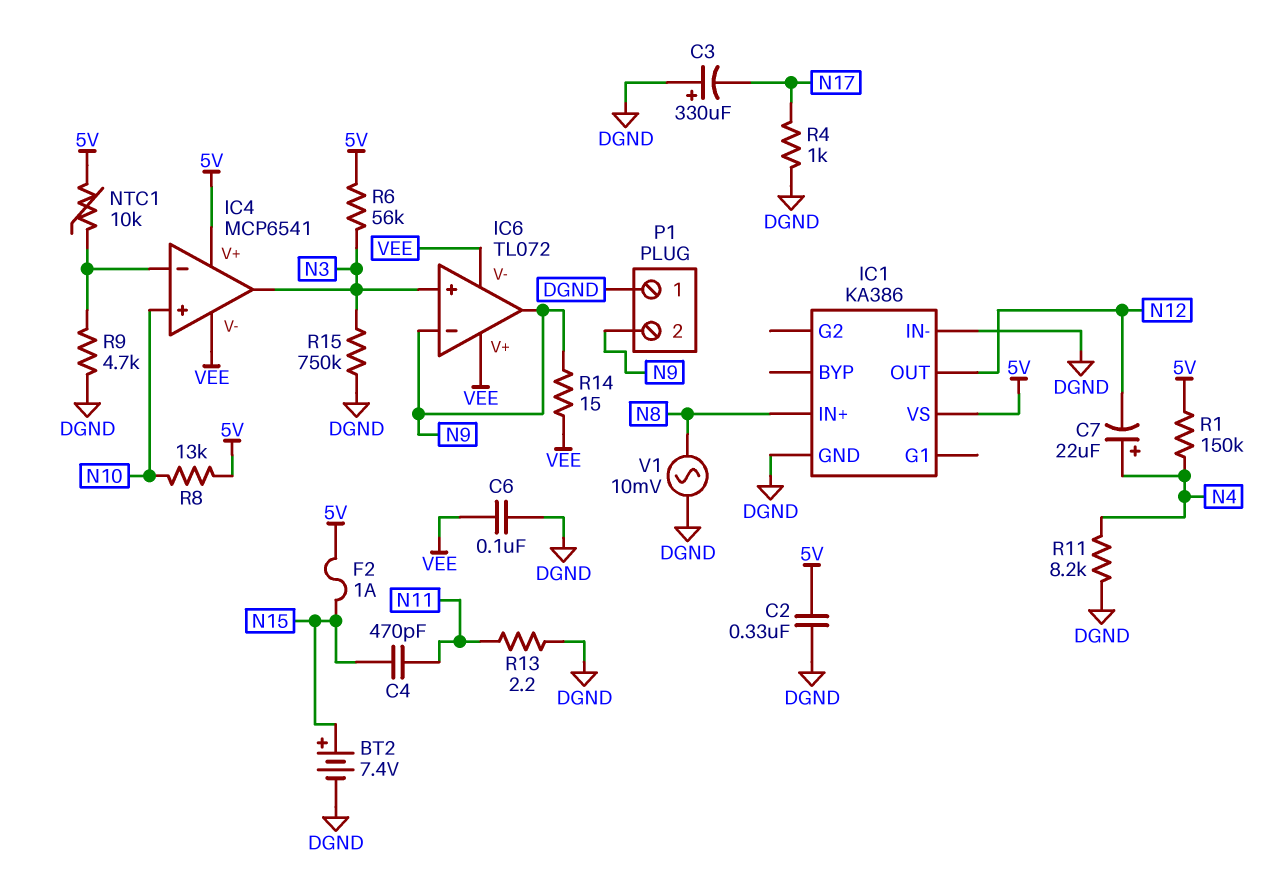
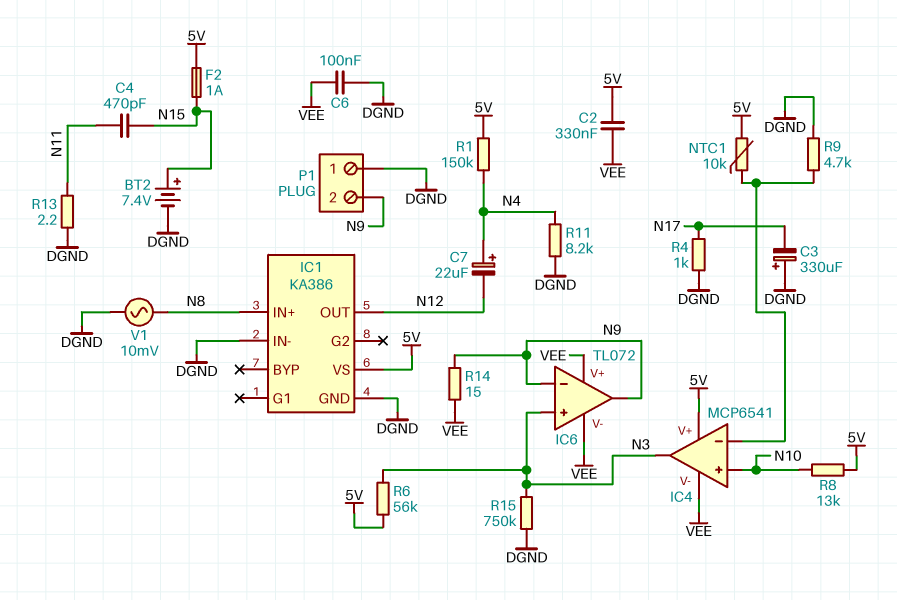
C2: 330nF (5V, DGND) -> 330nF (5V, VEE)

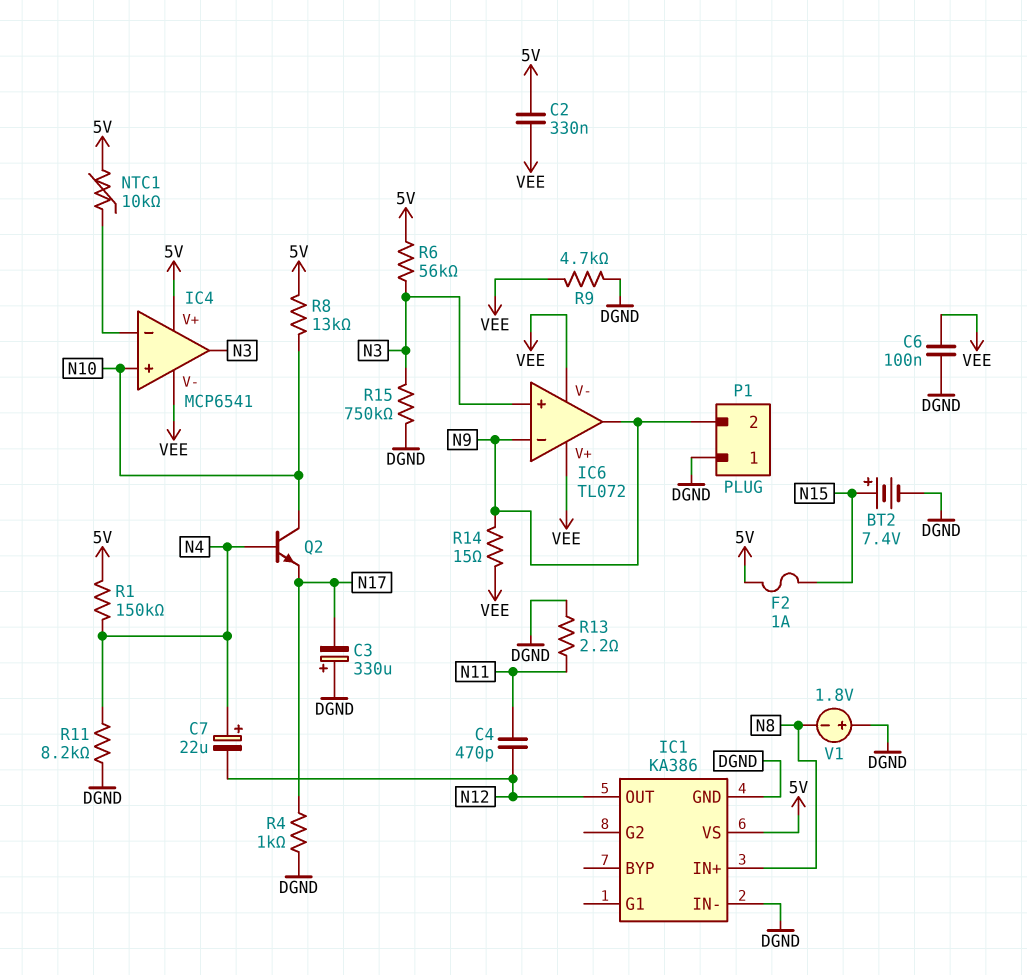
C4: 470pF (N11, N15) -> 470pF (N11, N12)
Q2: none -> NPN (B N4, C N10, E N17)
R9: 4.7k (DGND, IC4/in-) -> 4.7k (DGND, VEE)
V1: AC 10mV (DGND, N8) -> 1.8V (plus DGND, minus N8)

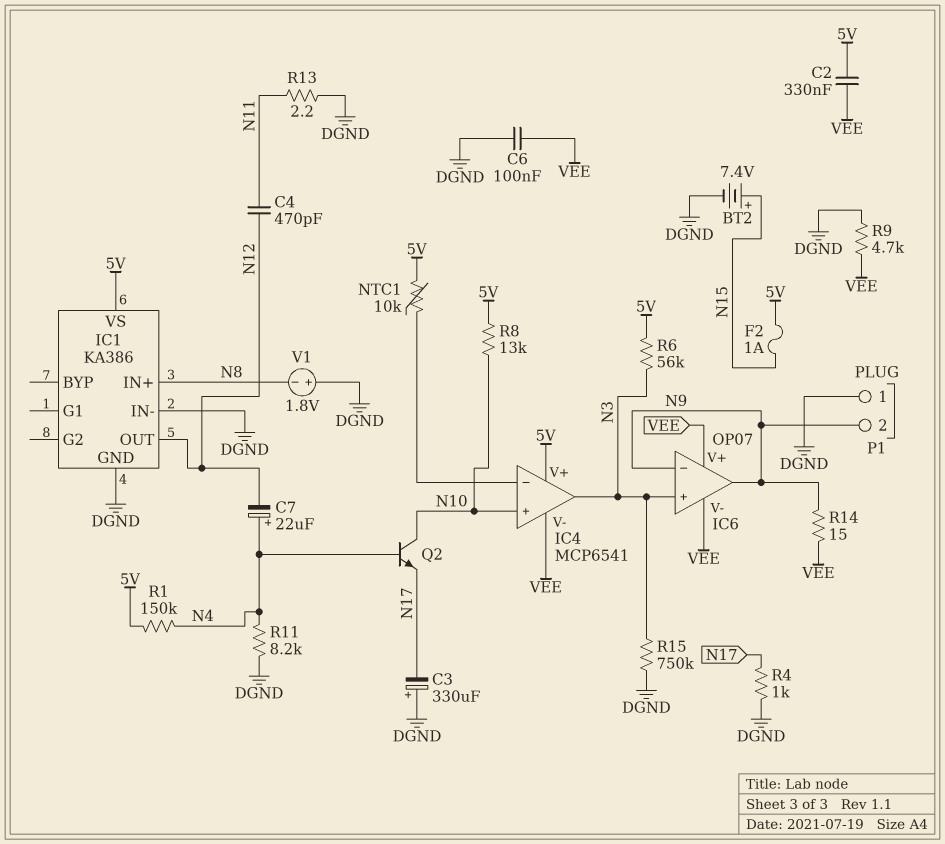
IC6: TL072 -> OP07

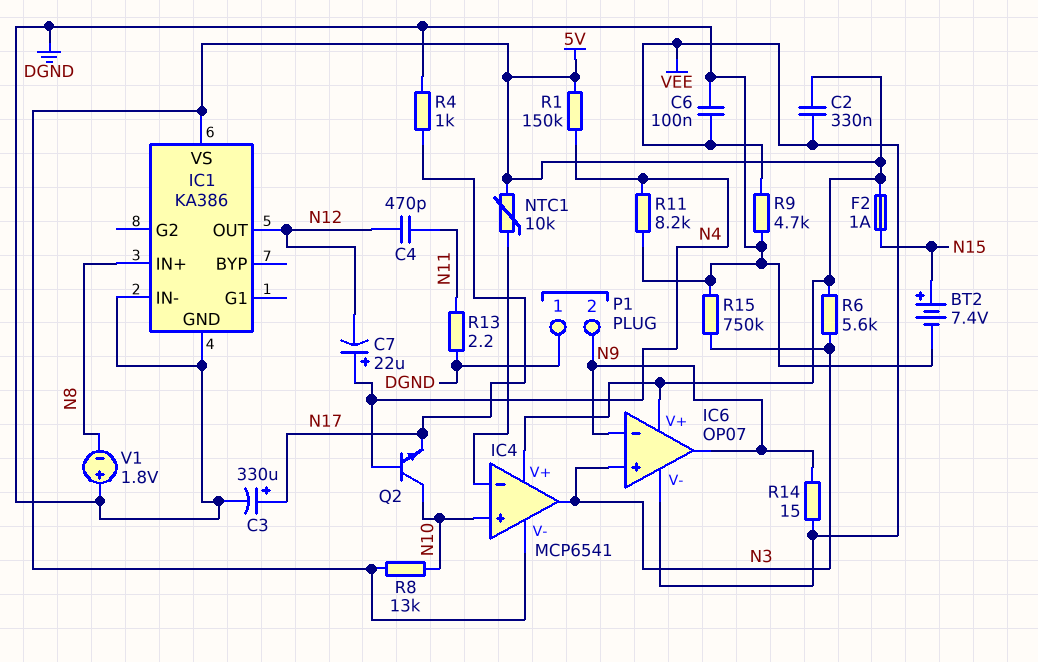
C3: 330uF (plus DGND, minus N17) -> 330uF (plus N17, minus DGND)
IC4 pin V-: VEE -> 5V
IC6 pin V+: VEE -> 5V
R6: 56k (5V, N3) -> 5.6k (5V, N3)

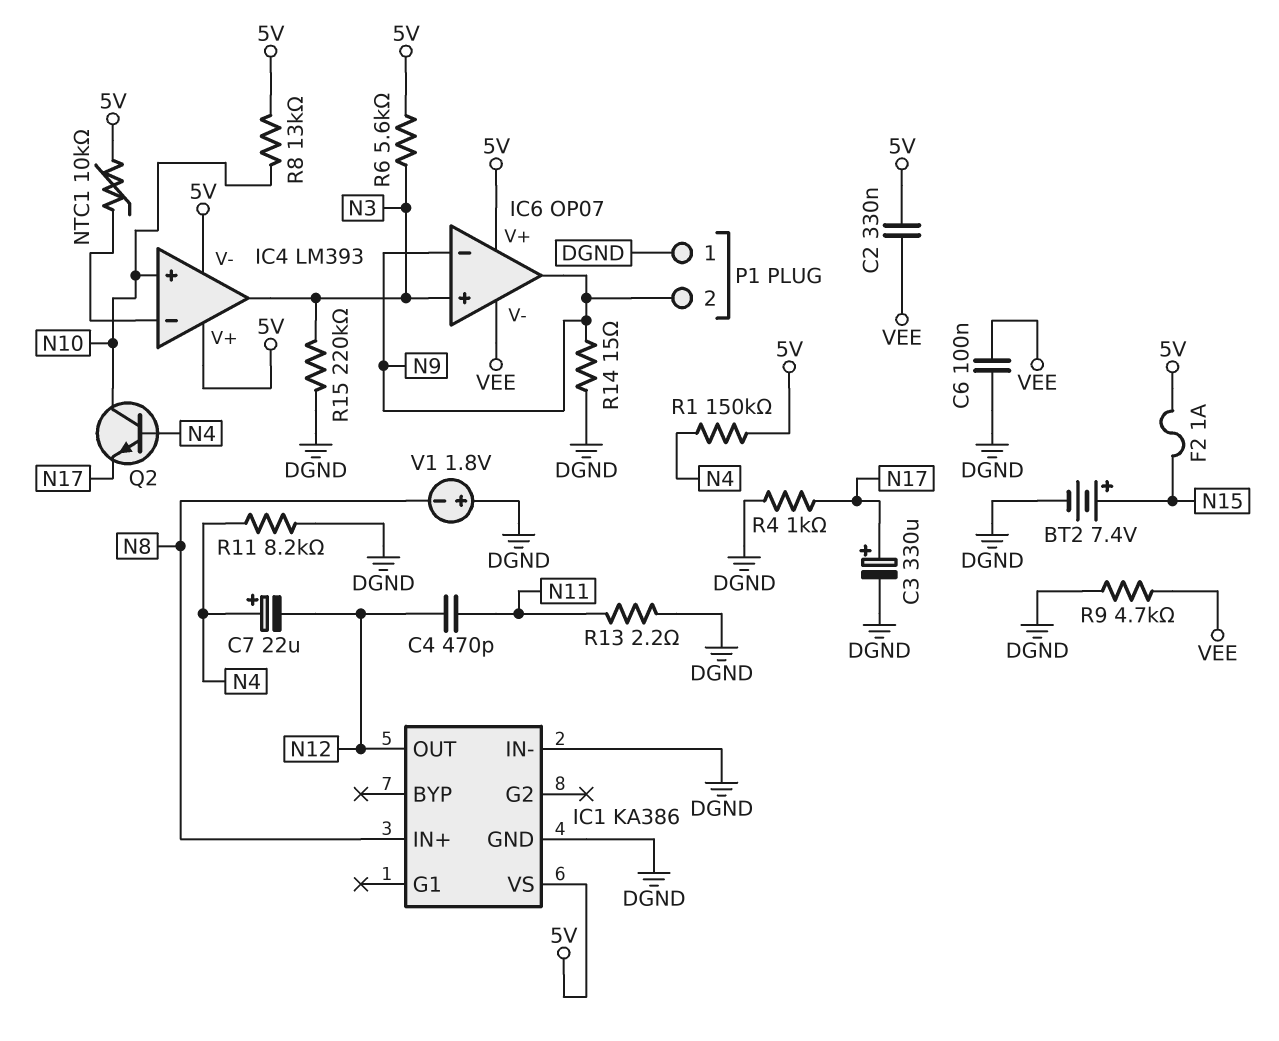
IC4: MCP6541 -> LM393
R14: 15 (N9, VEE) -> 15 (DGND, N9)
R15: 750k (DGND, N3) -> 220k (DGND, N3)

